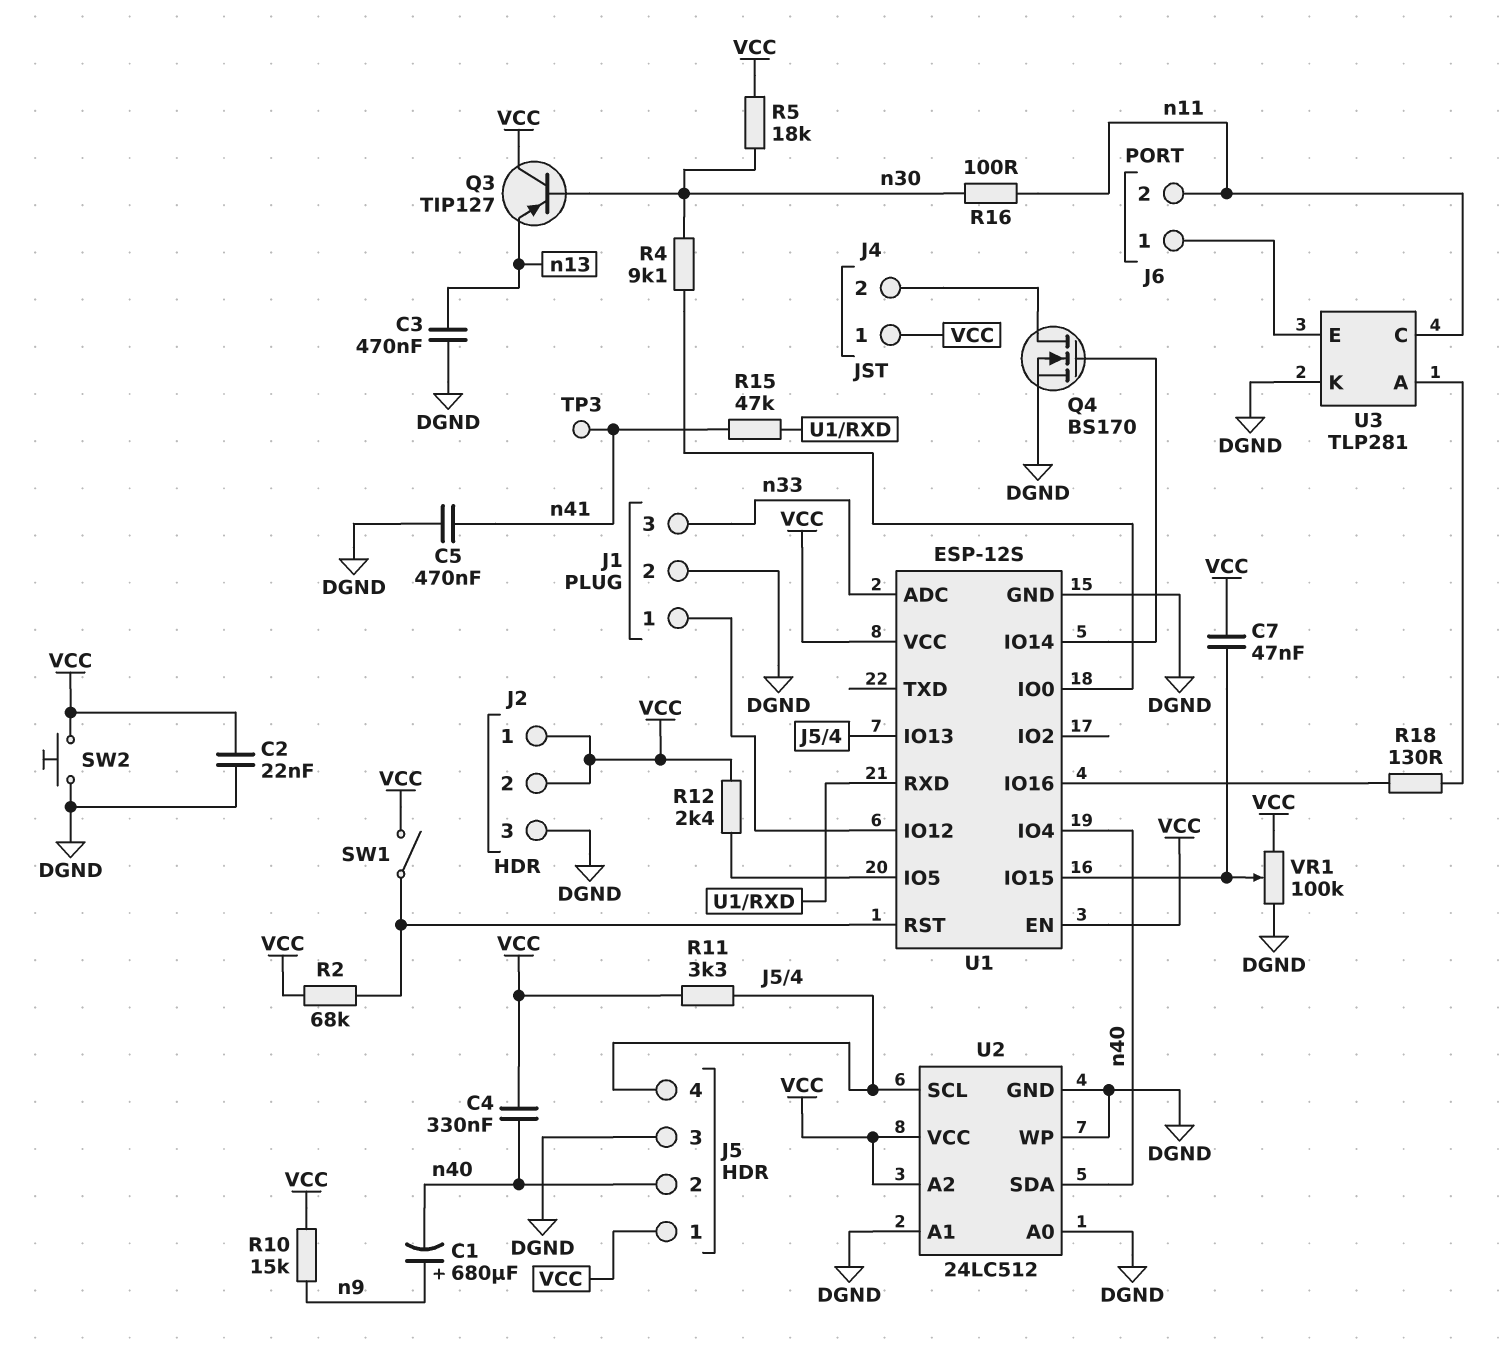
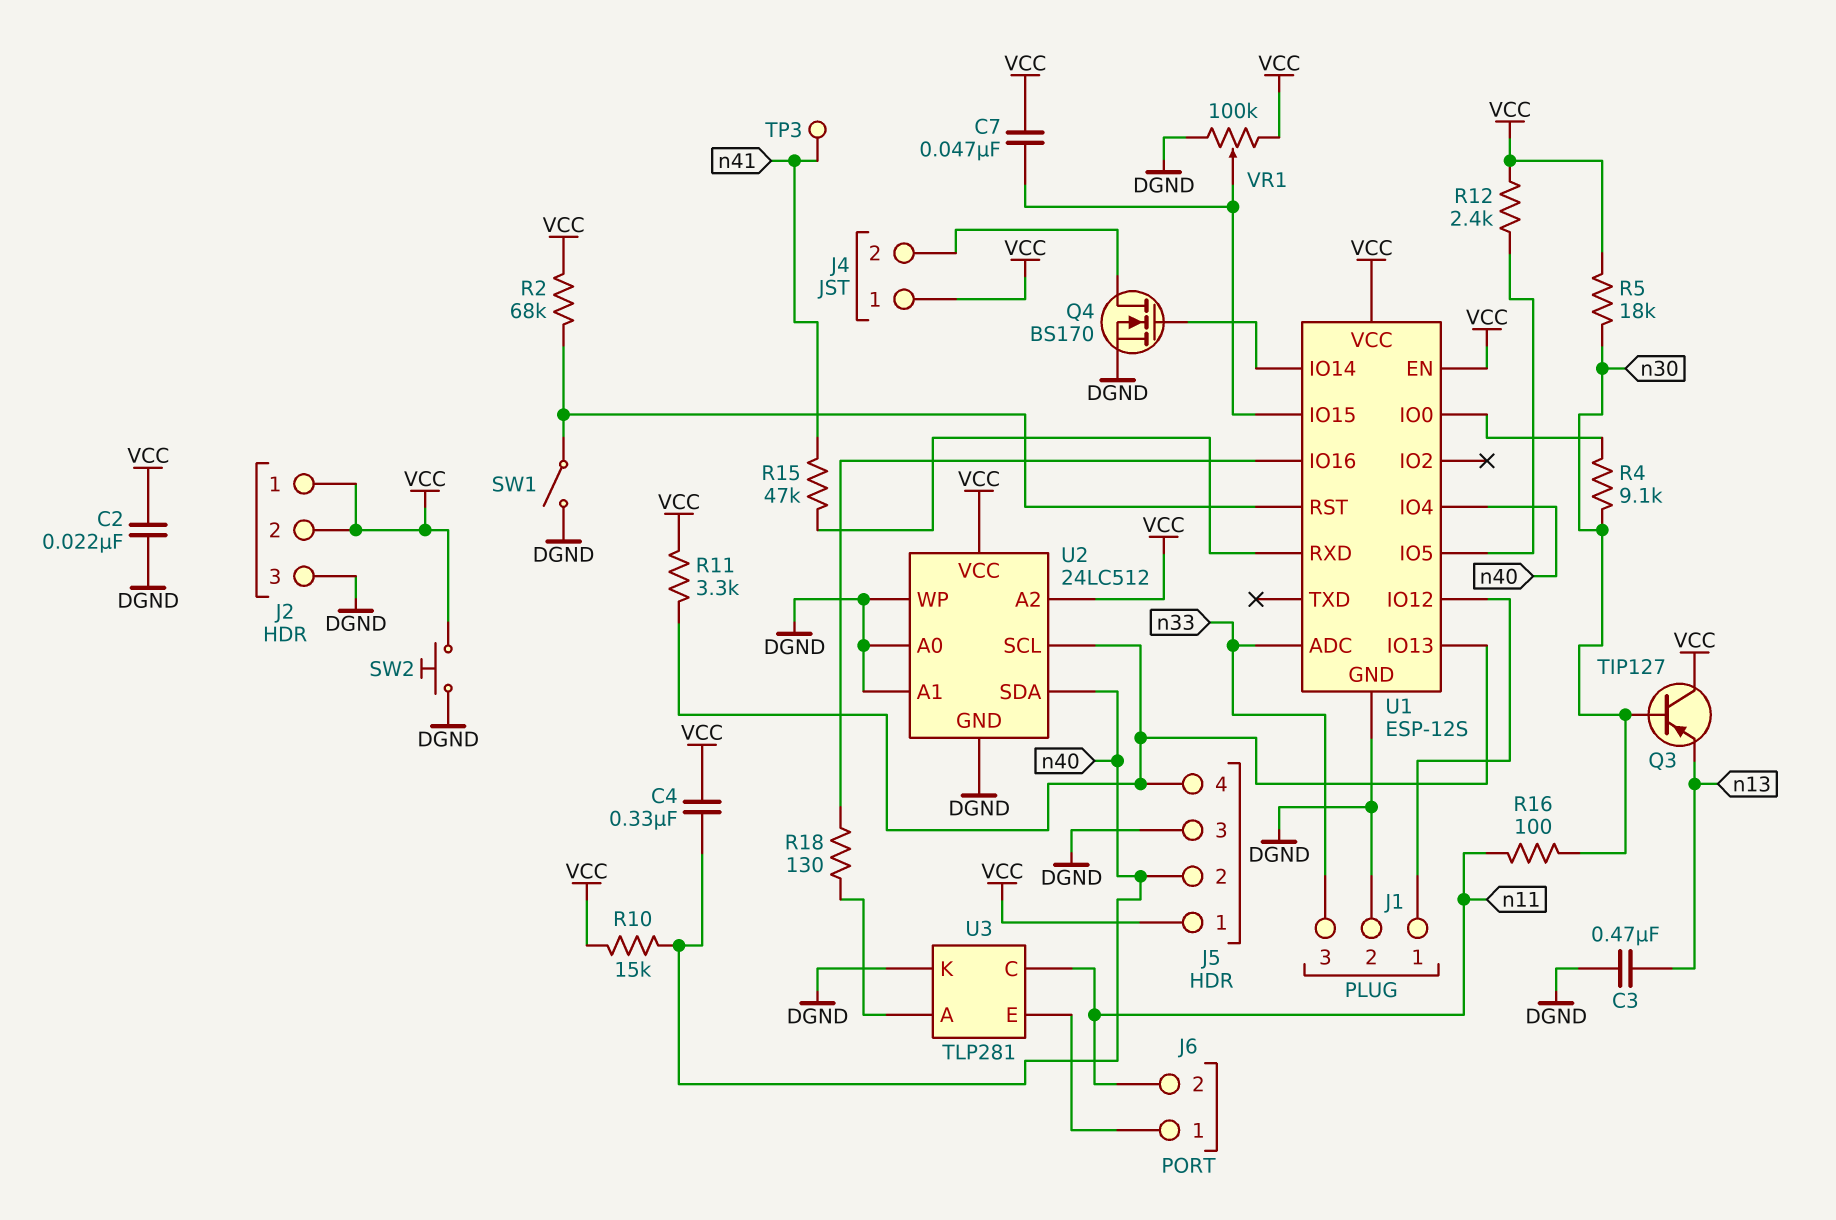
C1: 680uF (plus n9, minus n40) -> none
C5: 470nF (DGND, n41) -> none
R10: 15k (VCC, n9) -> 15k (VCC, n40)
SW1: switch (U1/RST, VCC) -> switch (DGND, U1/RST)

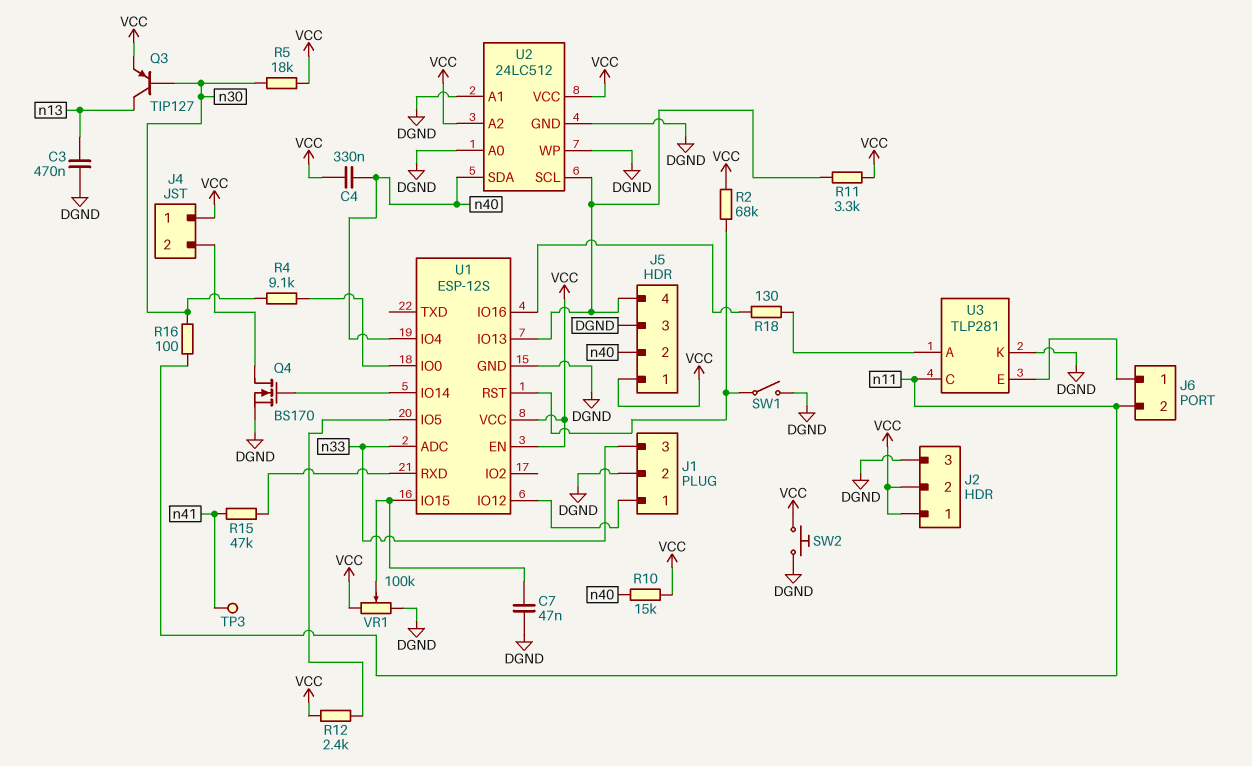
C2: 22nF (DGND, VCC) -> none
C7: 47nF (U1/IO15, VCC) -> 47nF (DGND, U1/IO15)
Q3: PNP TIP127 (B n30, C VCC, E n13) -> PNP TIP127 (B n30, C n13, E VCC)

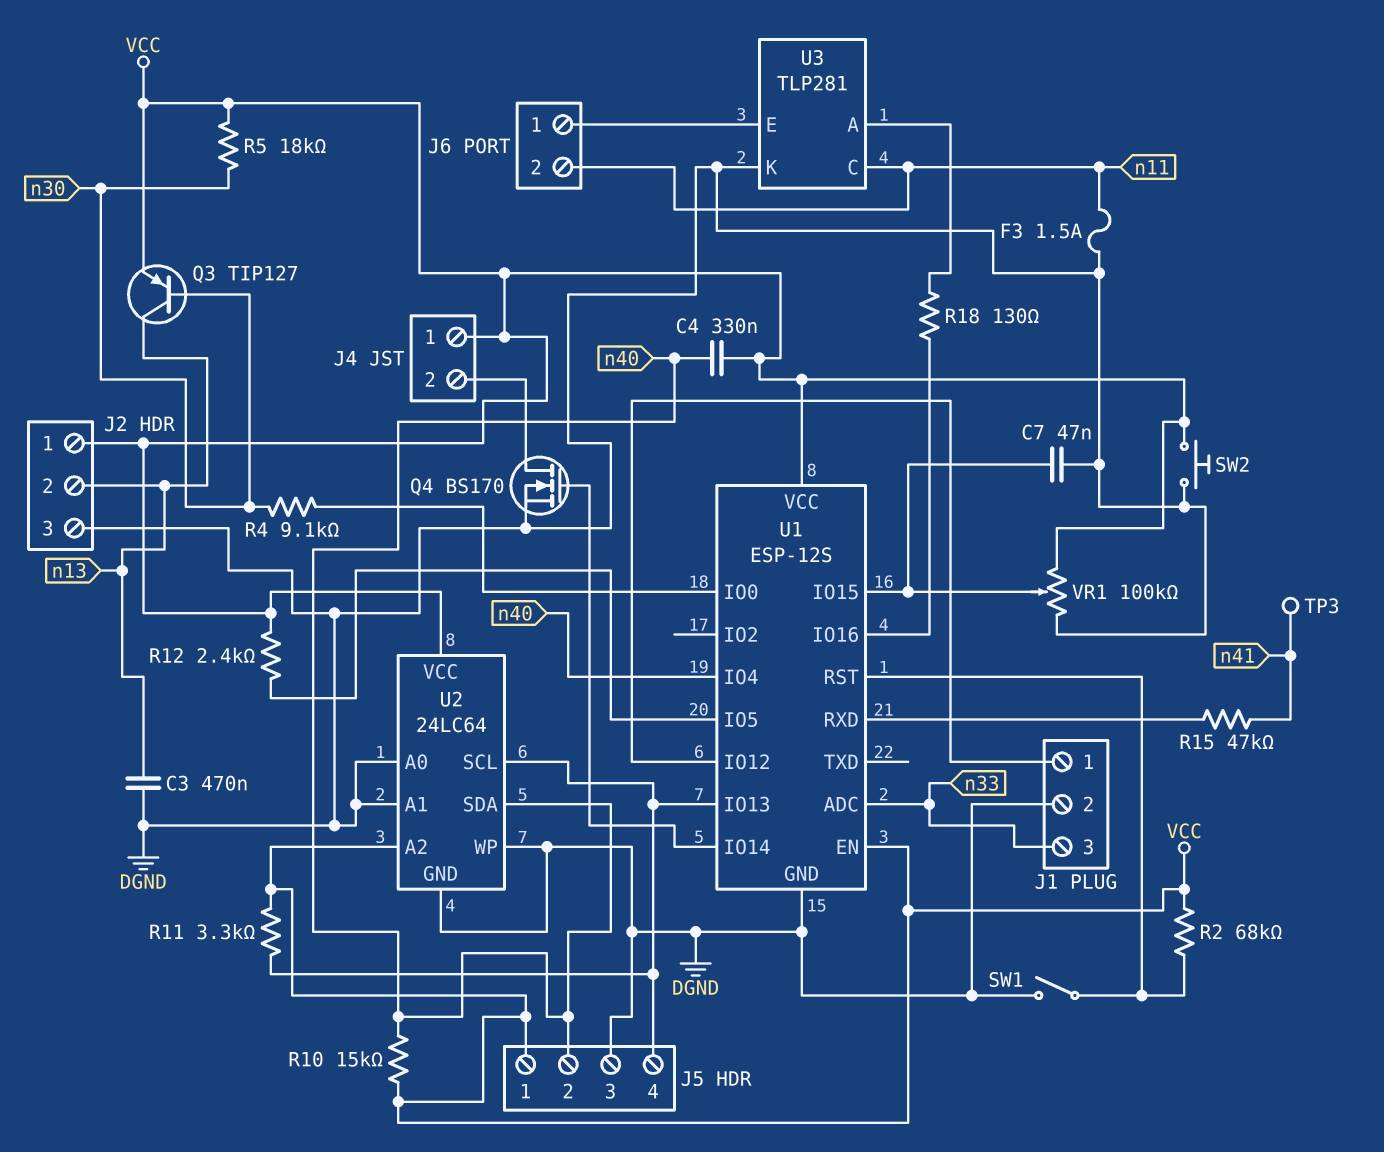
F3: none -> 1.5A (DGND, n11)
J2 pin 2: VCC -> n13
R16: 100 (n11, n30) -> none
U2: 24LC512 -> 24LC64

